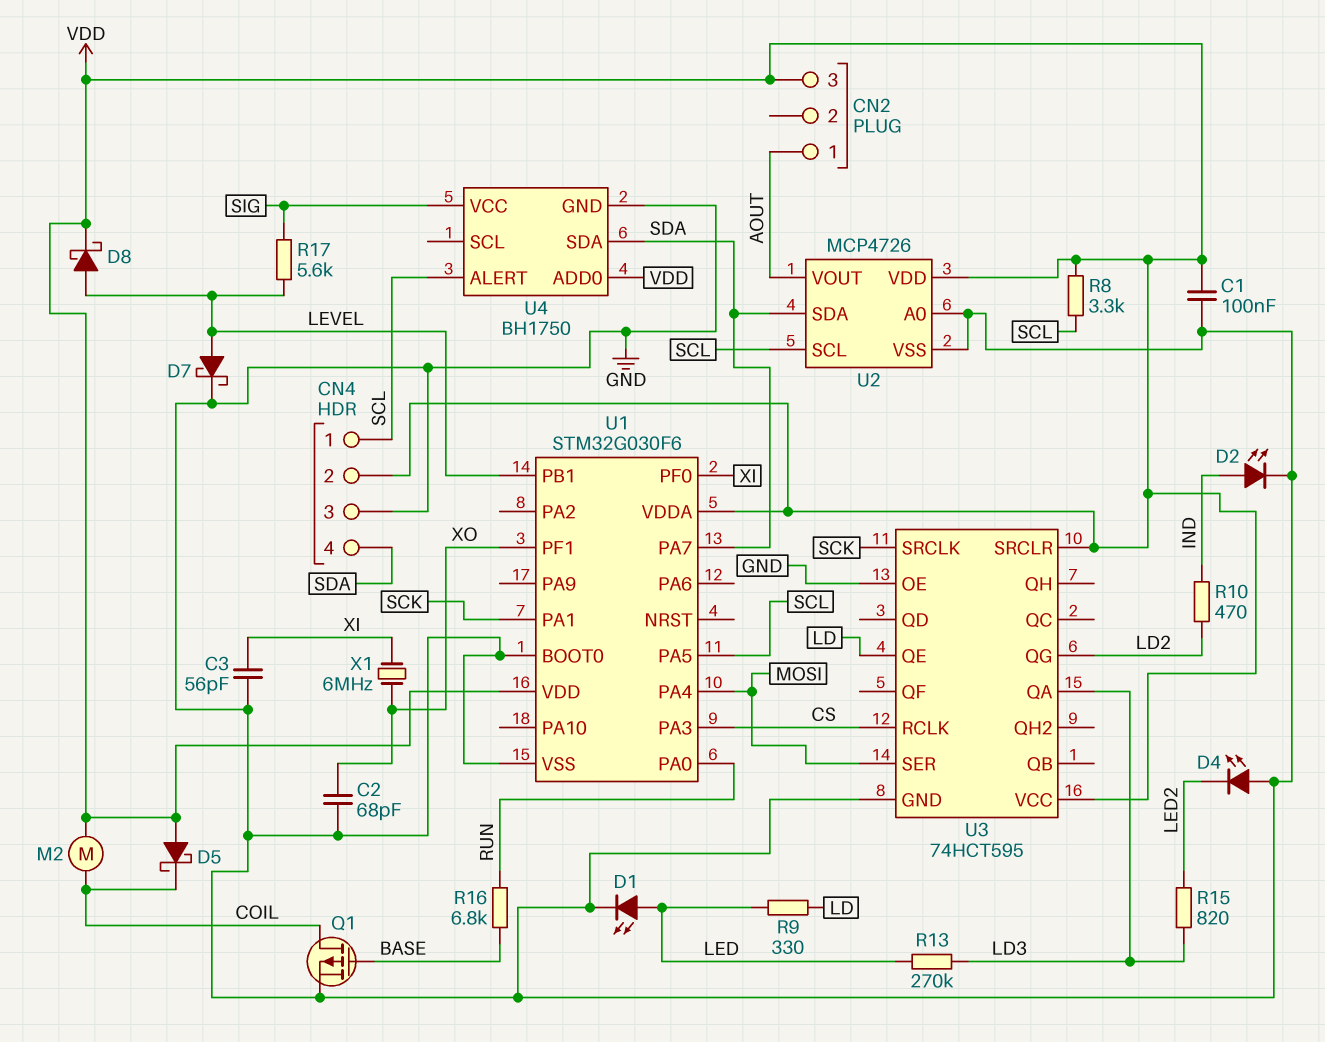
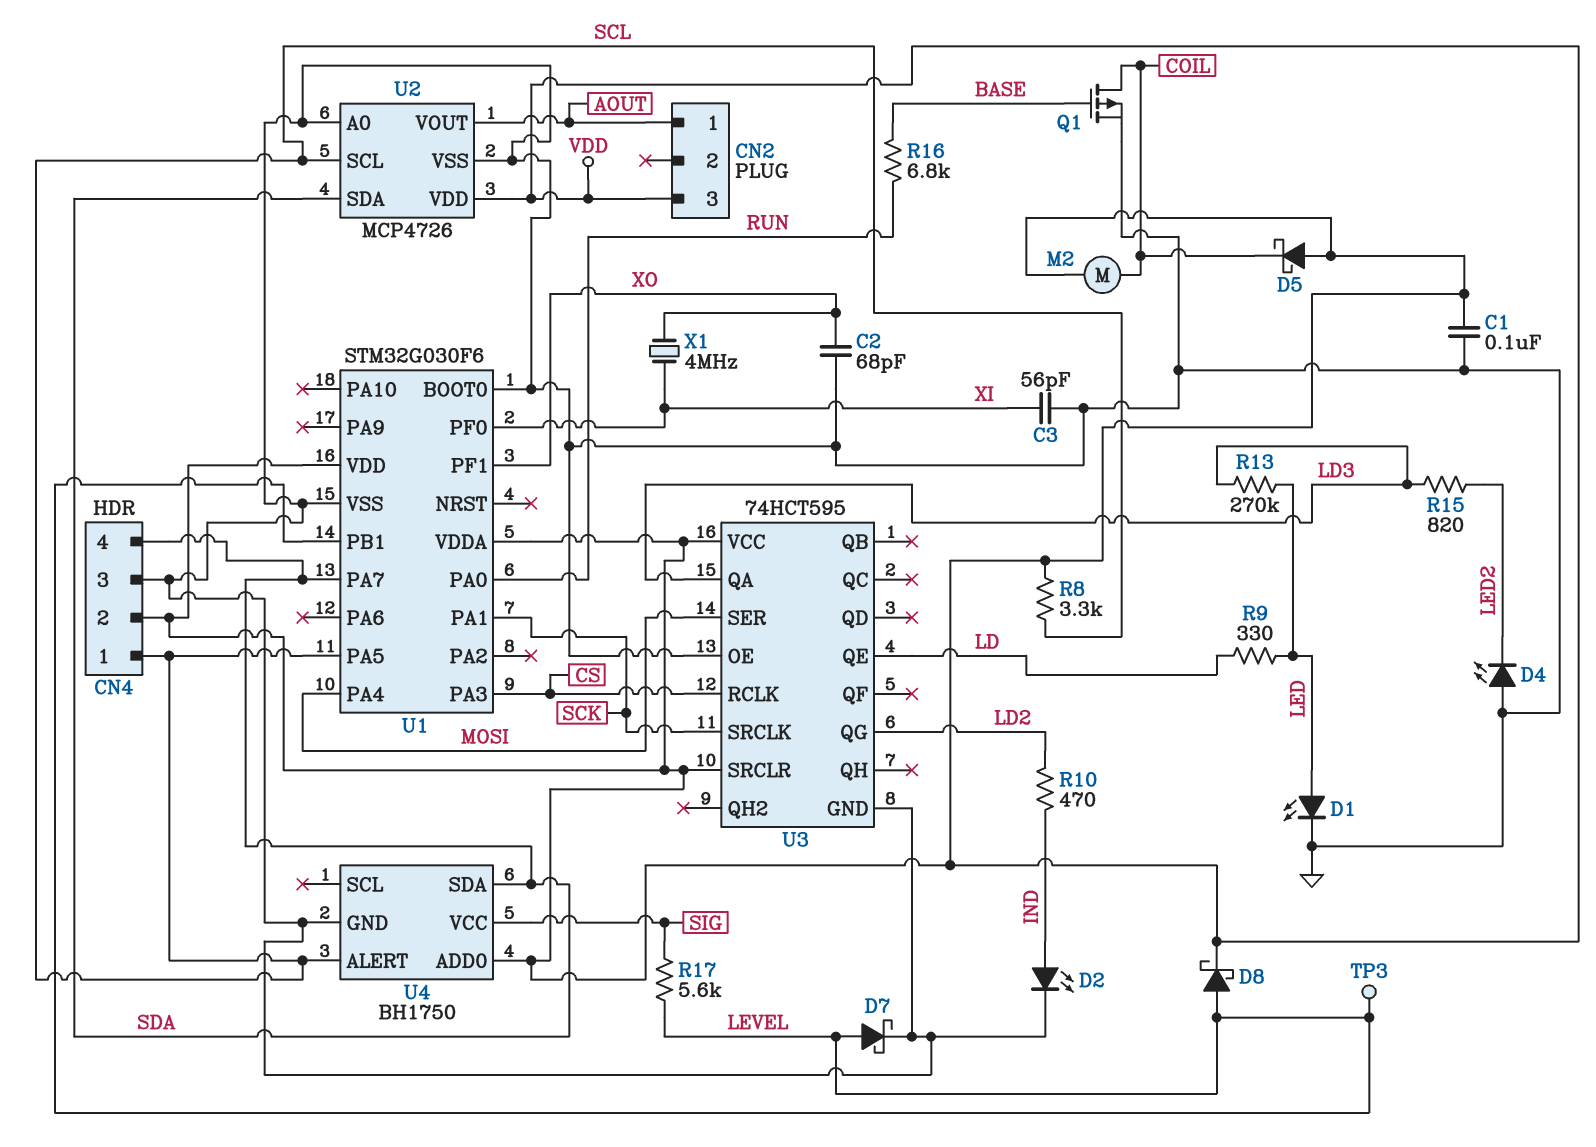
TP3: none -> test point (LEVEL)
X1: 6MHz (XI, XO) -> 4MHz (XI, XO)

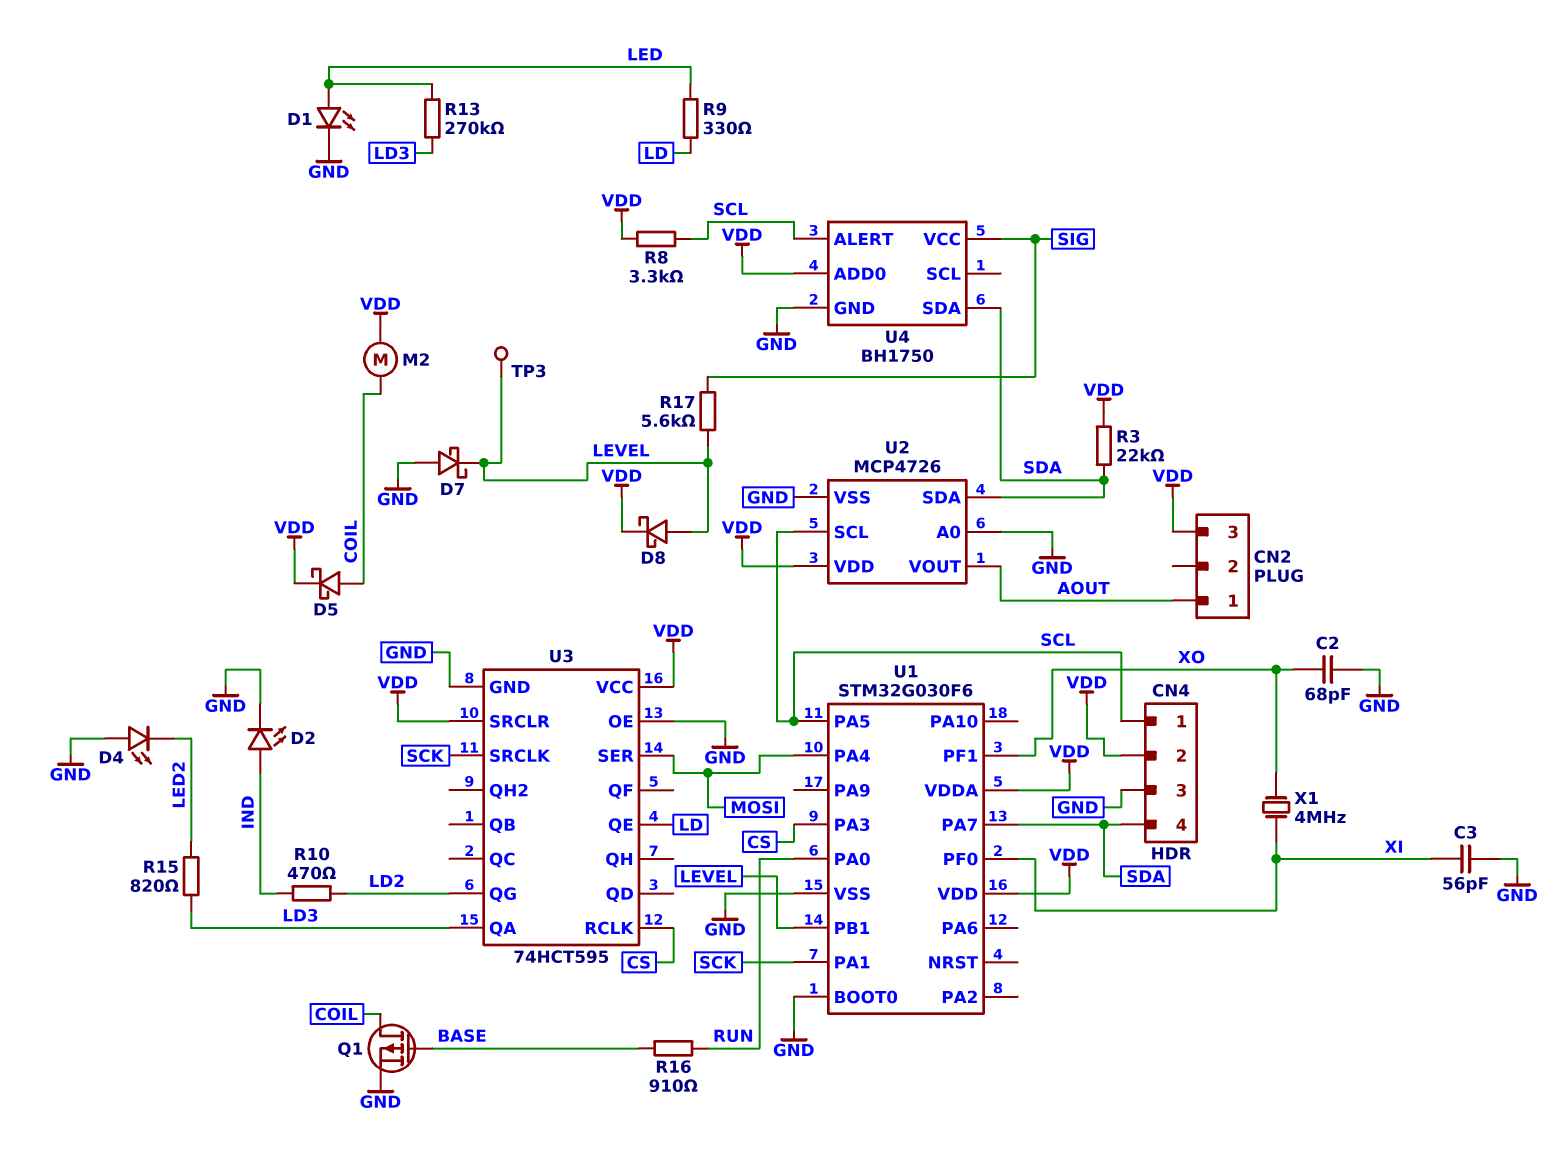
C1: 100nF (GND, VDD) -> none
D5: schottky (A VDD, K COIL) -> schottky (A COIL, K VDD)
D7: schottky (A LEVEL, K GND) -> schottky (A GND, K LEVEL)
R3: none -> 22k (SDA, VDD)
R16: 6.8k (BASE, RUN) -> 910 (BASE, RUN)

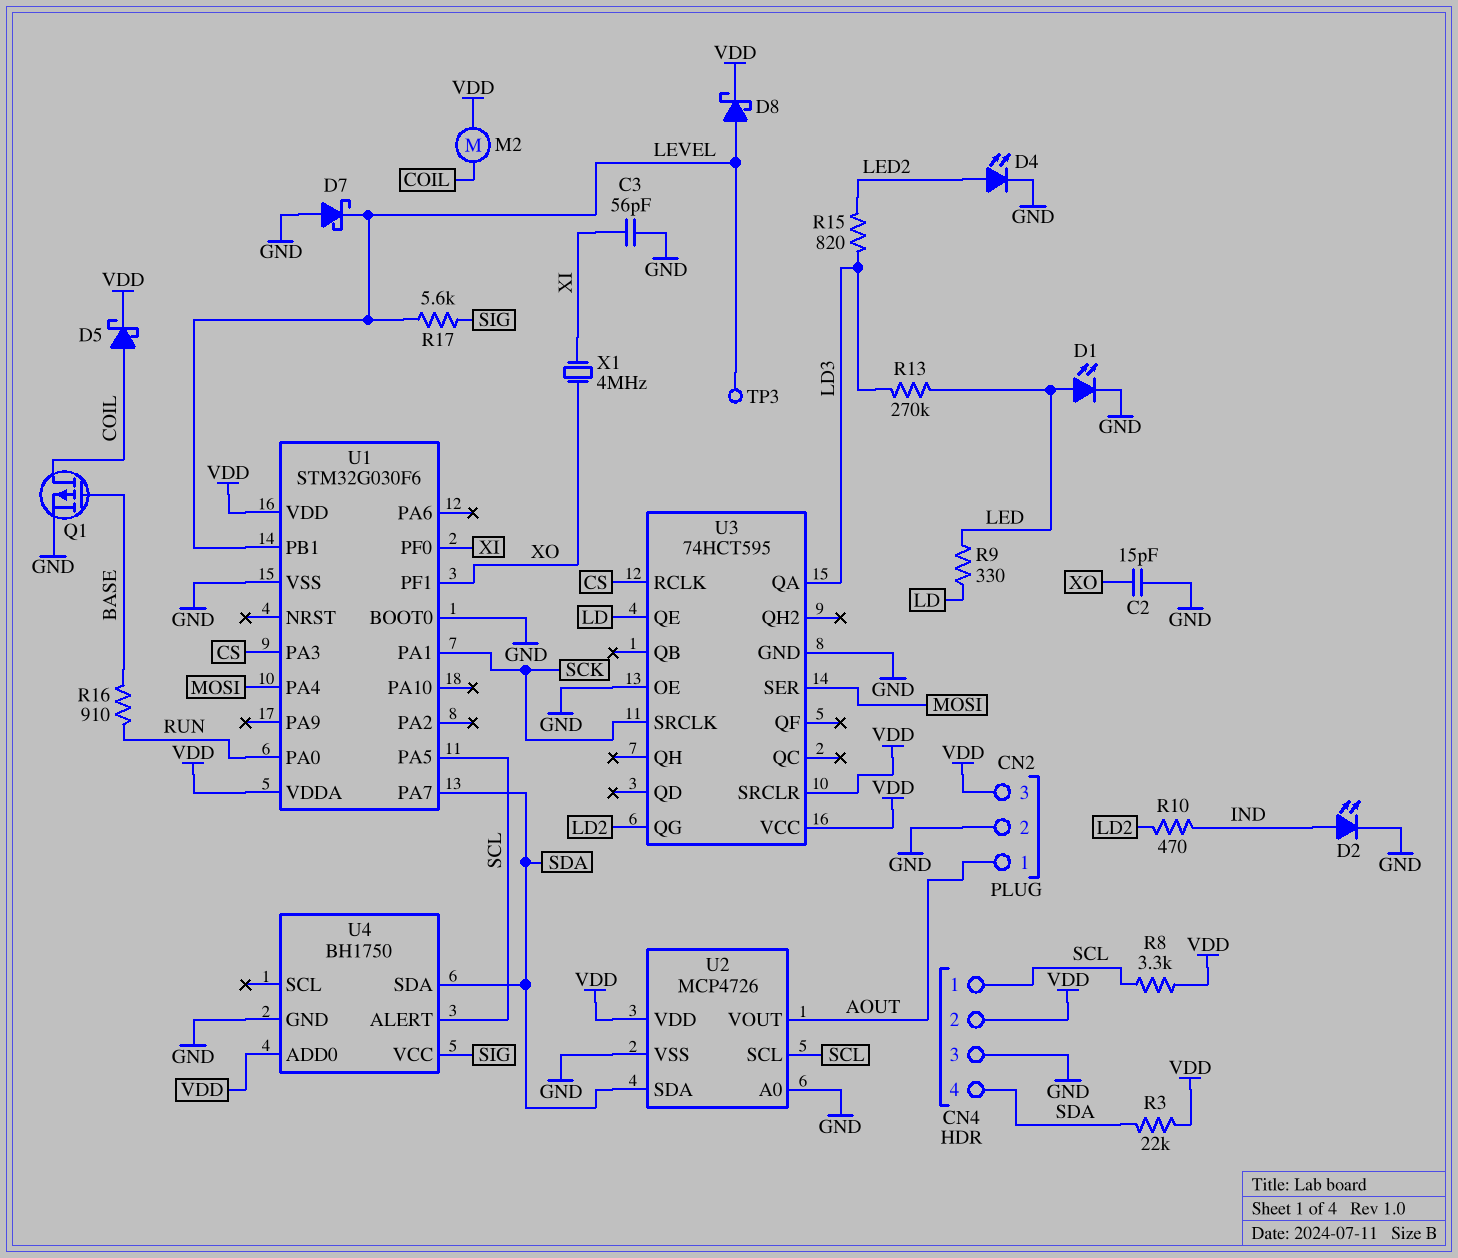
C2: 68pF (GND, XO) -> 15pF (GND, XO)
CN2 pin 2: none -> GND
D4: LED (A GND, K LED2) -> LED (A LED2, K GND)

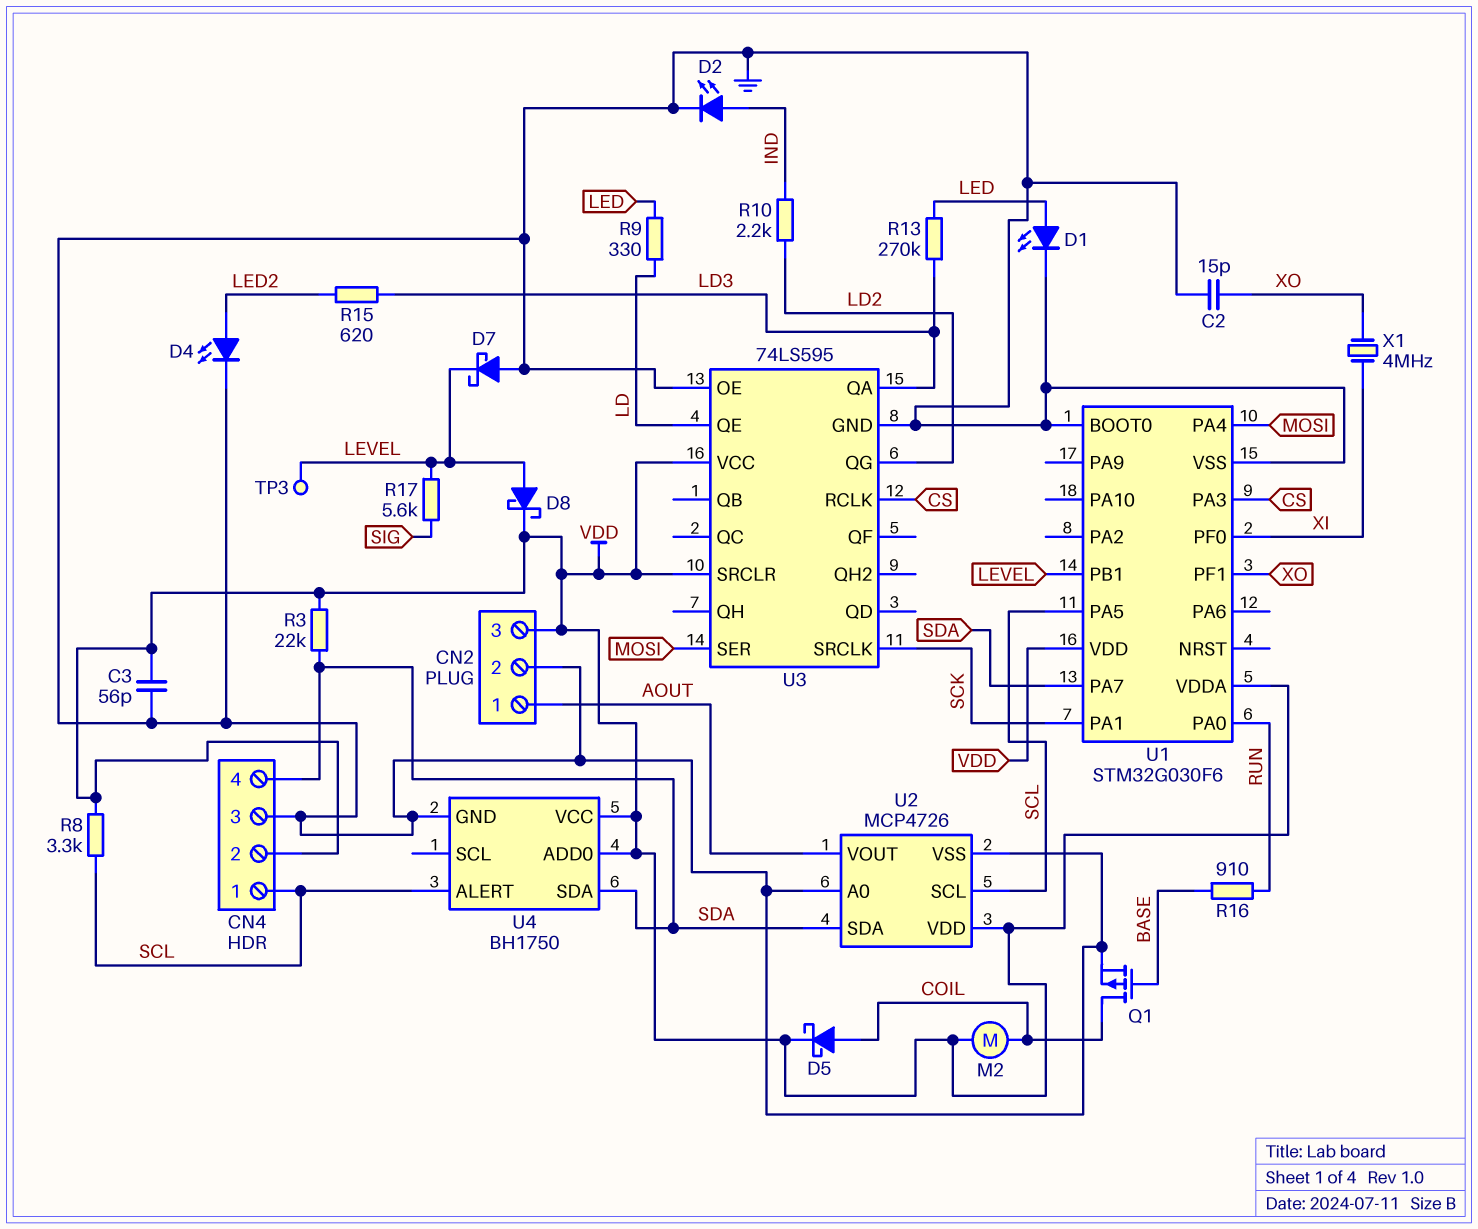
C3: 56pF (GND, XI) -> 56pF (GND, VDD)
R10: 470 (IND, LD2) -> 2.2k (IND, LD2)
R15: 820 (LD3, LED2) -> 620 (LD3, LED2)
U3: 74HCT595 -> 74LS595
U4 pin VCC: SIG -> VDD

